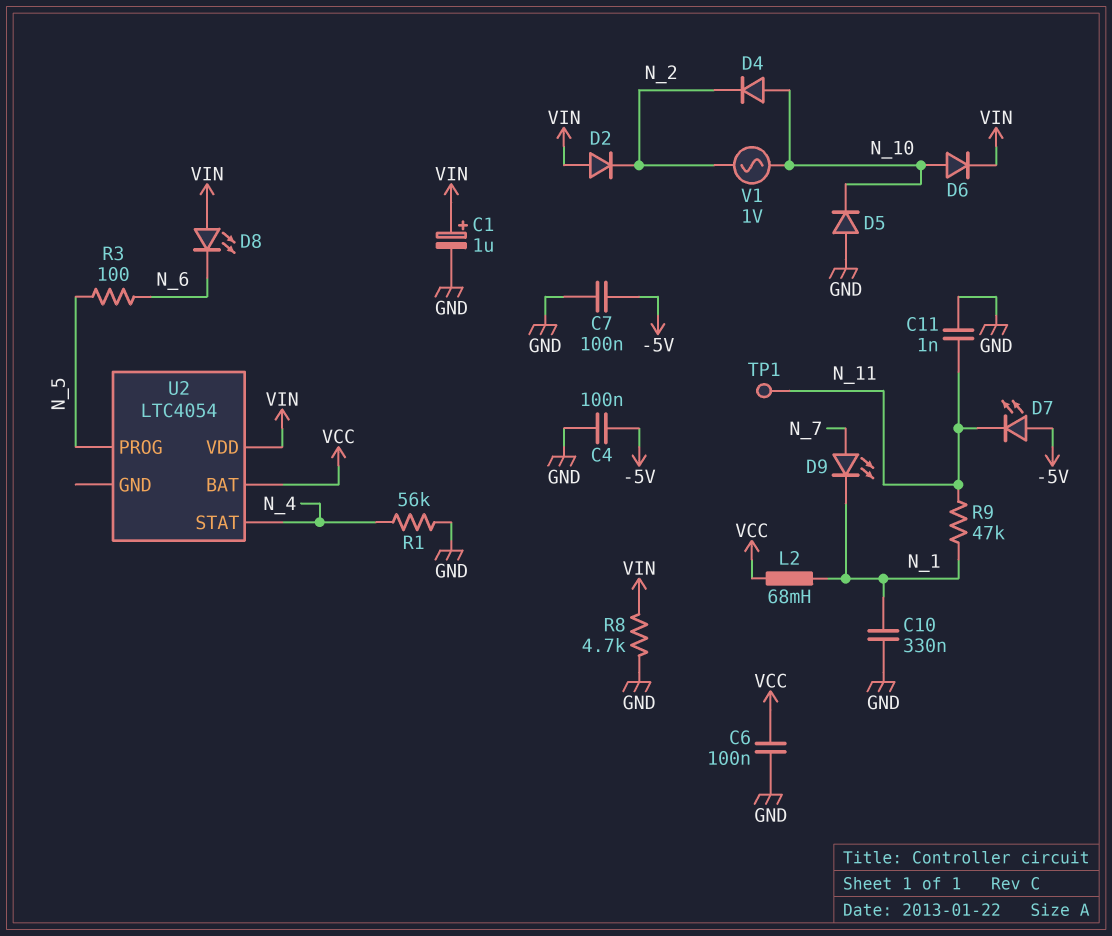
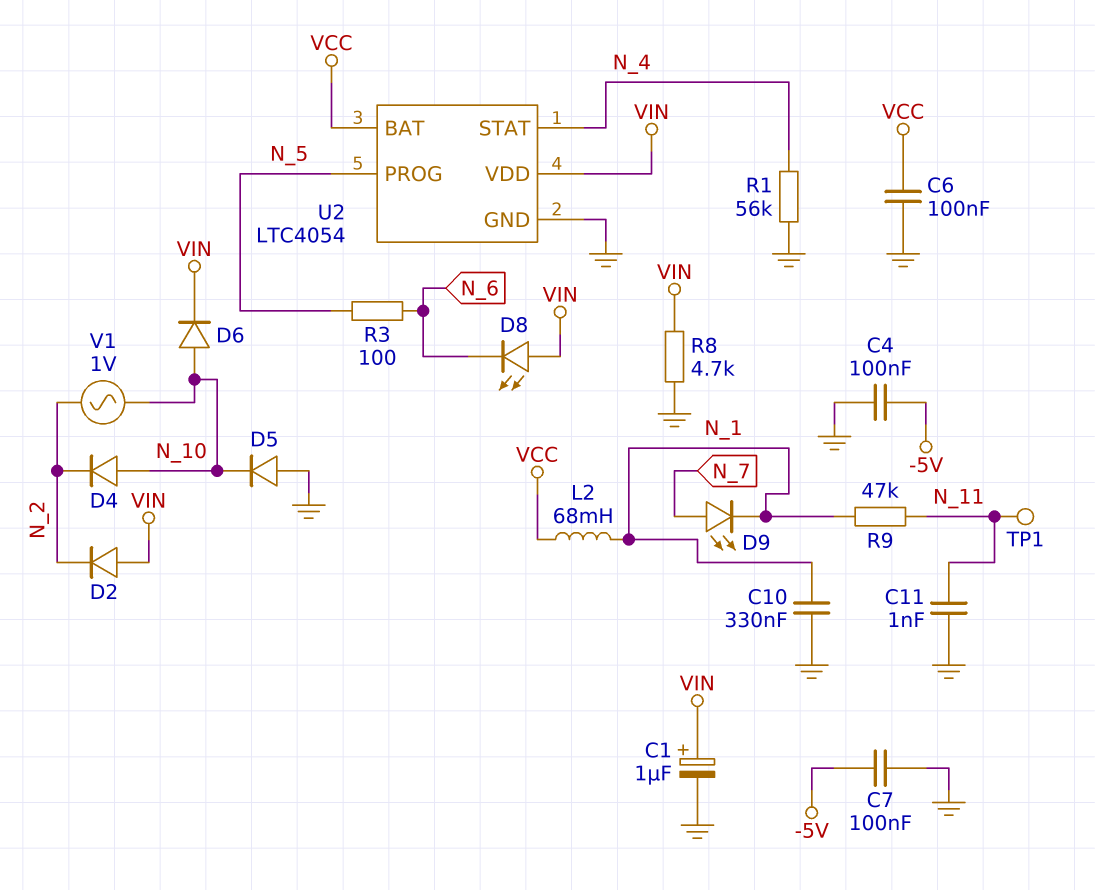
D7: LED (A -5V, K N_11) -> none
U2 pin GND: none -> GND

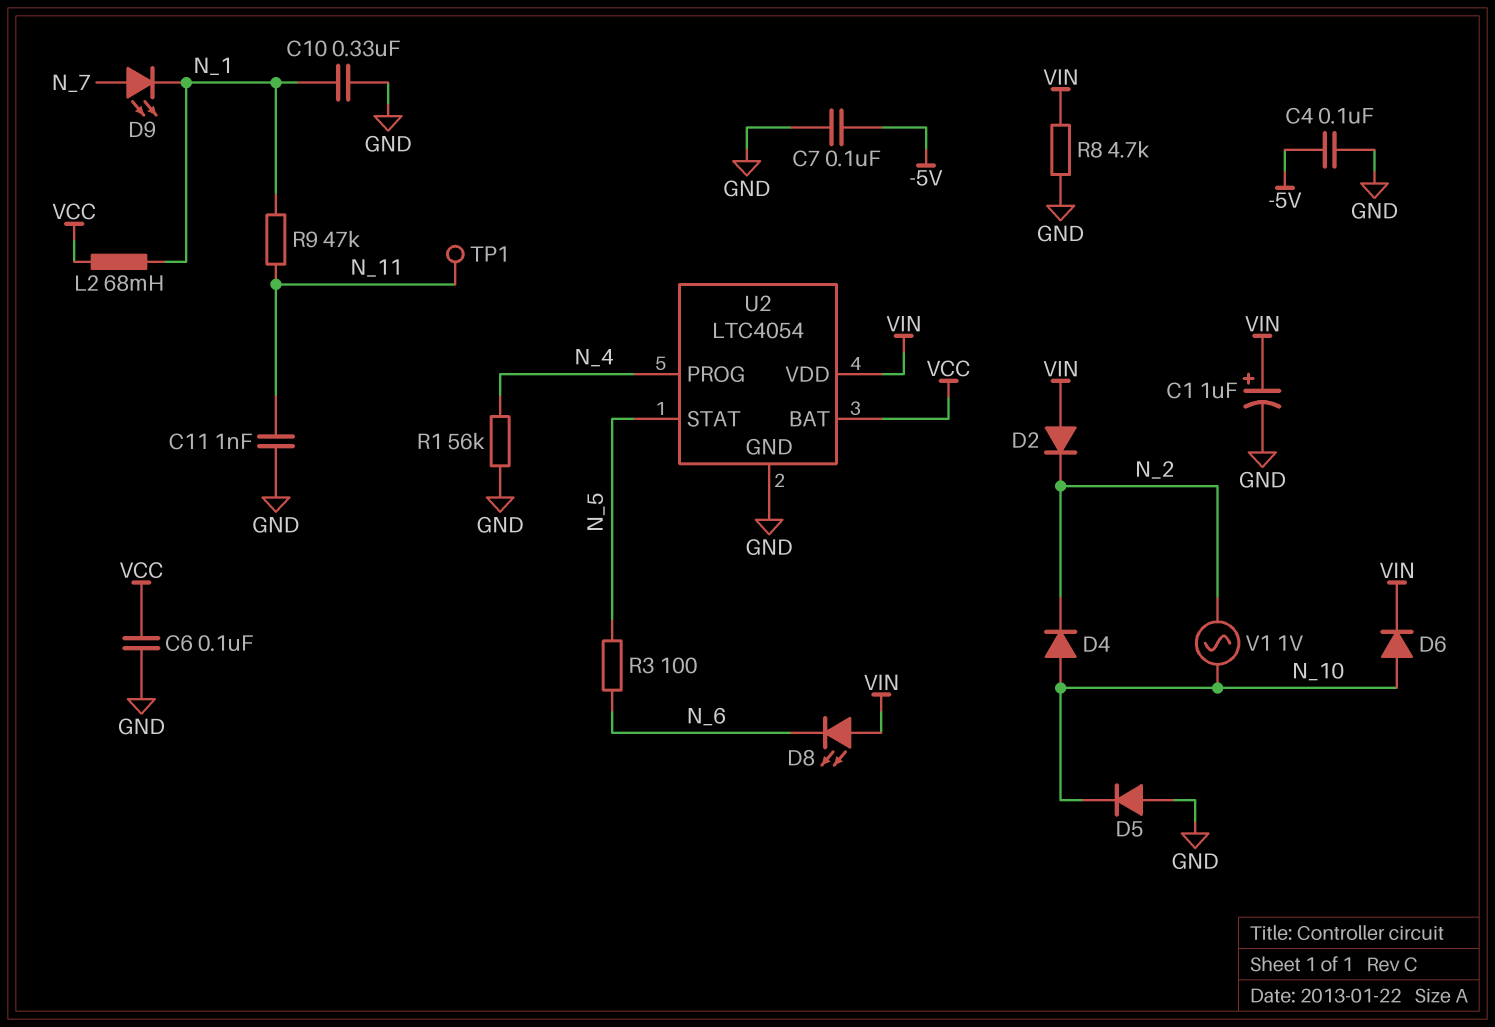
U2 pin PROG: N_5 -> N_4
U2 pin STAT: N_4 -> N_5

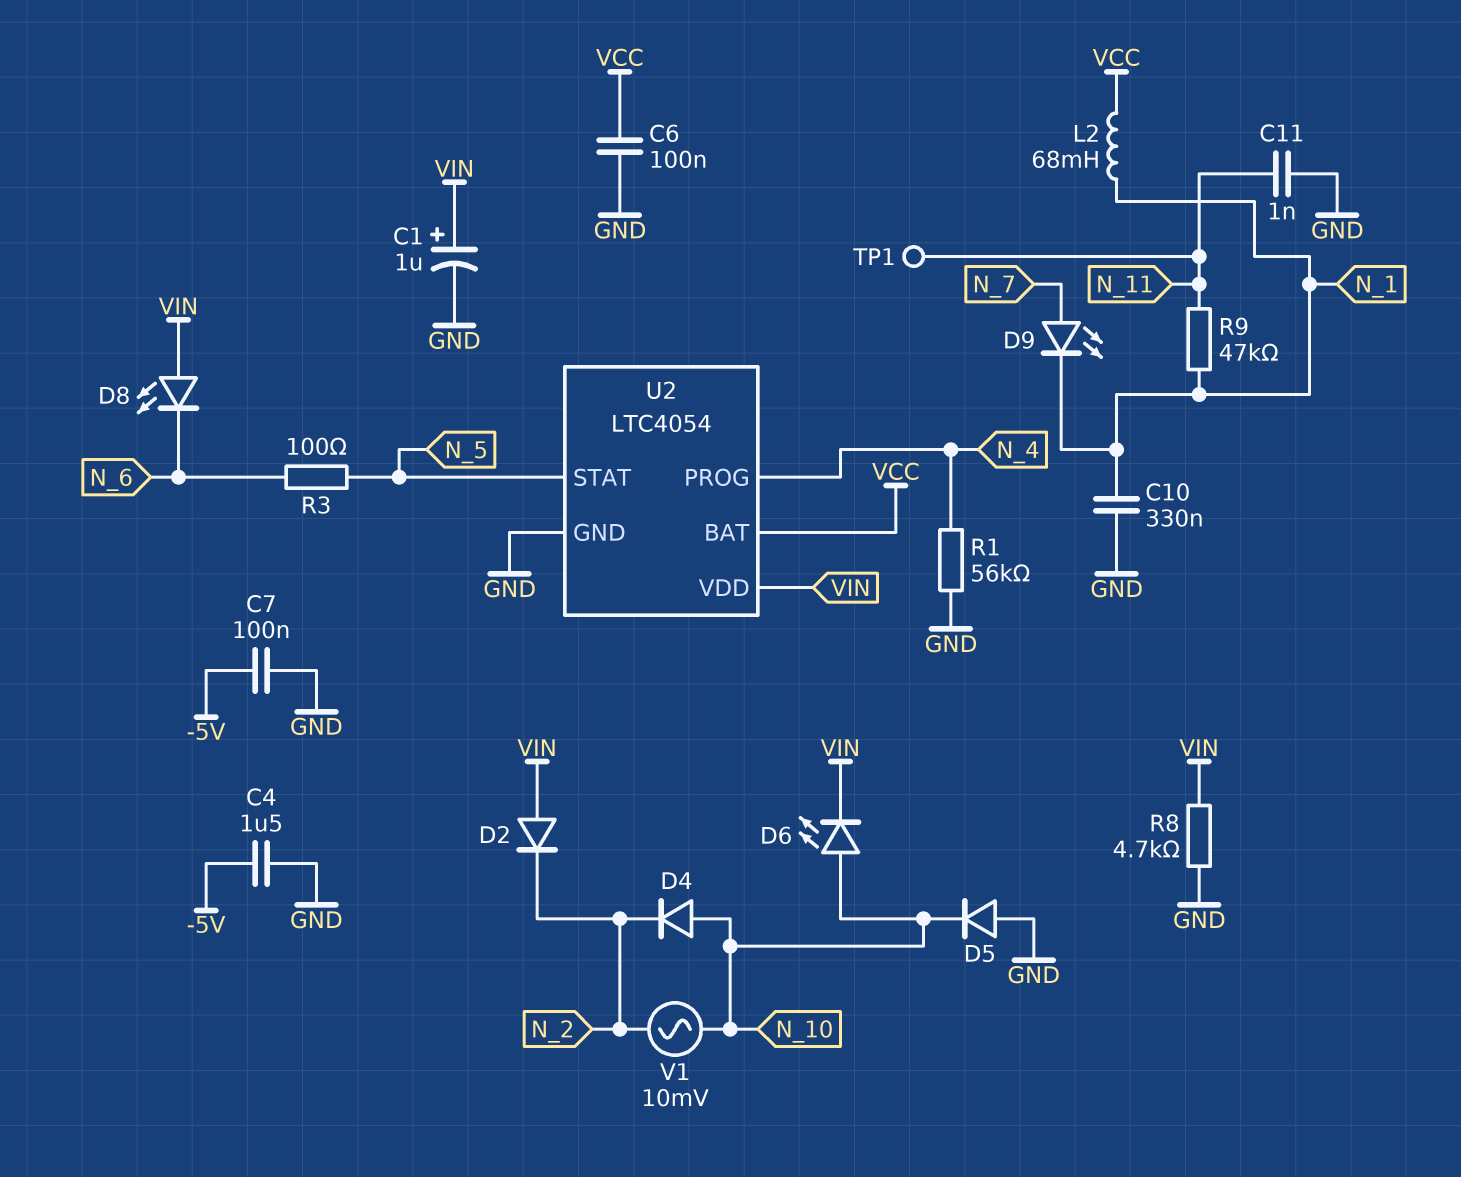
C4: 100nF (-5V, GND) -> 1.5uF (-5V, GND)
D6: diode (A N_10, K VIN) -> LED (A N_10, K VIN)
V1: AC 1V (N_2, N_10) -> AC 10mV (N_2, N_10)

